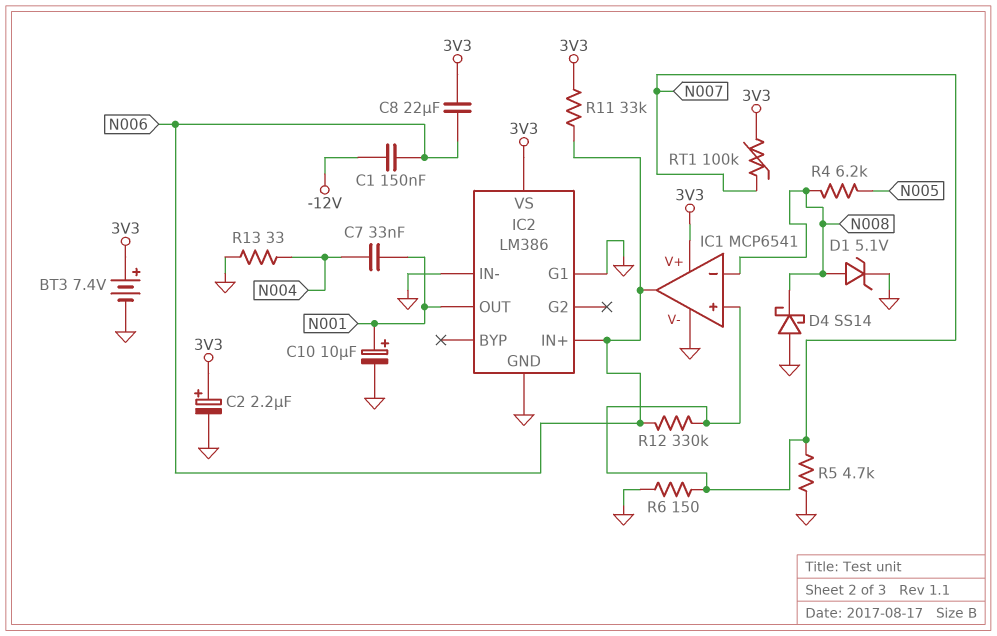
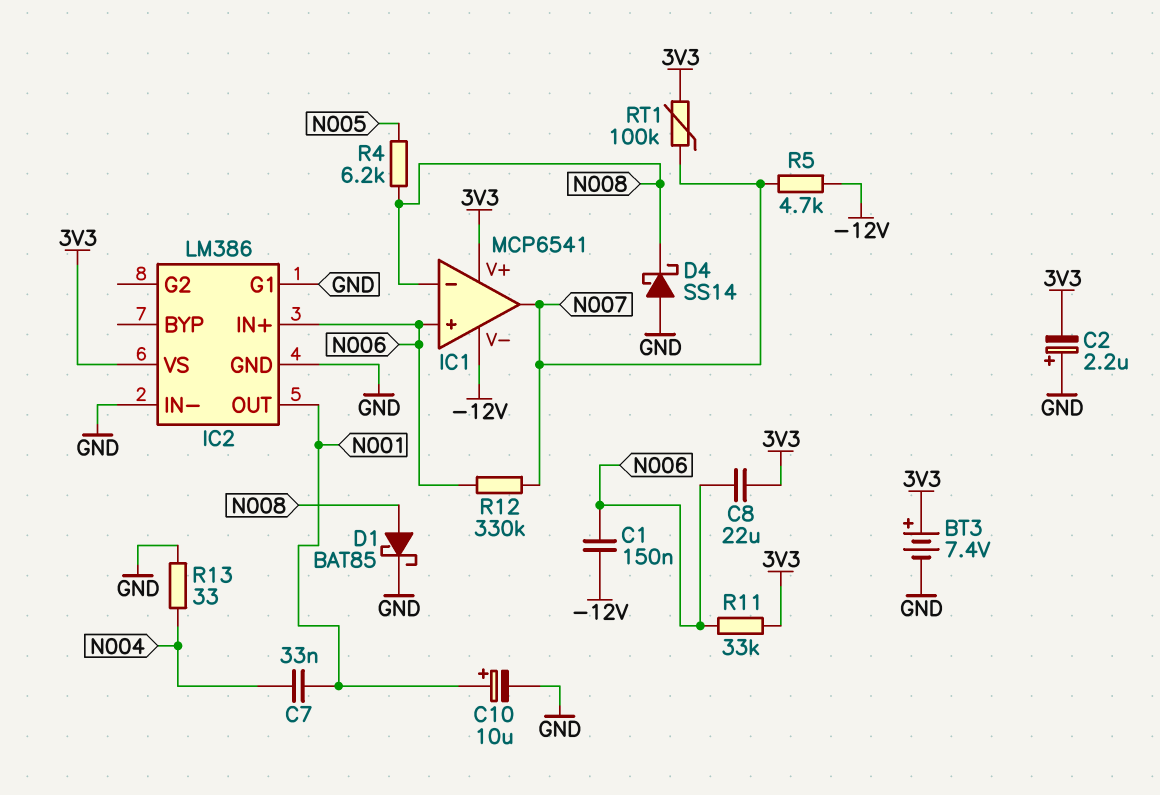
C2: 2.2uF (plus 3V3, minus GND) -> 2.2uF (plus GND, minus 3V3)
D1: zener 5.1V (A N008, K GND) -> schottky BAT85 (A N008, K GND)
IC1 pin V-: GND -> -12V
IC1 pin in+: N007 -> N006
IC1 pin out: N006 -> N007
R5: 4.7k (GND, N007) -> 4.7k (-12V, N007)
R6: 150 (GND, N007) -> none

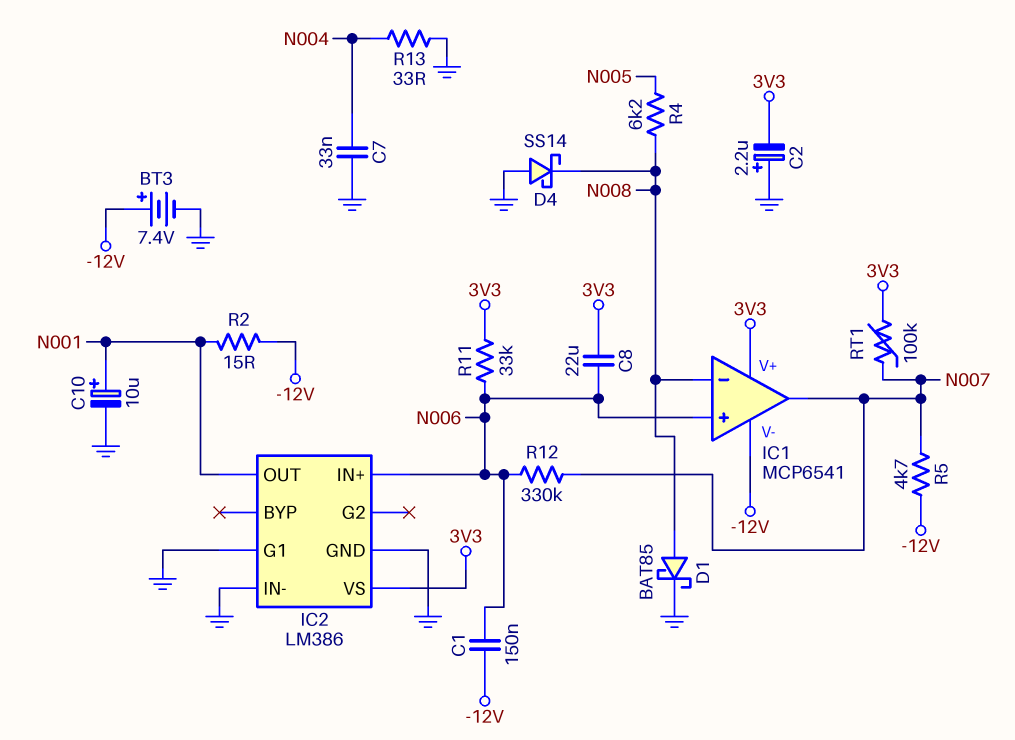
BT3: 7.4V (plus 3V3, minus GND) -> 7.4V (plus -12V, minus GND)
C7: 33nF (N001, N004) -> 33nF (GND, N004)
R2: none -> 15 (-12V, N001)

